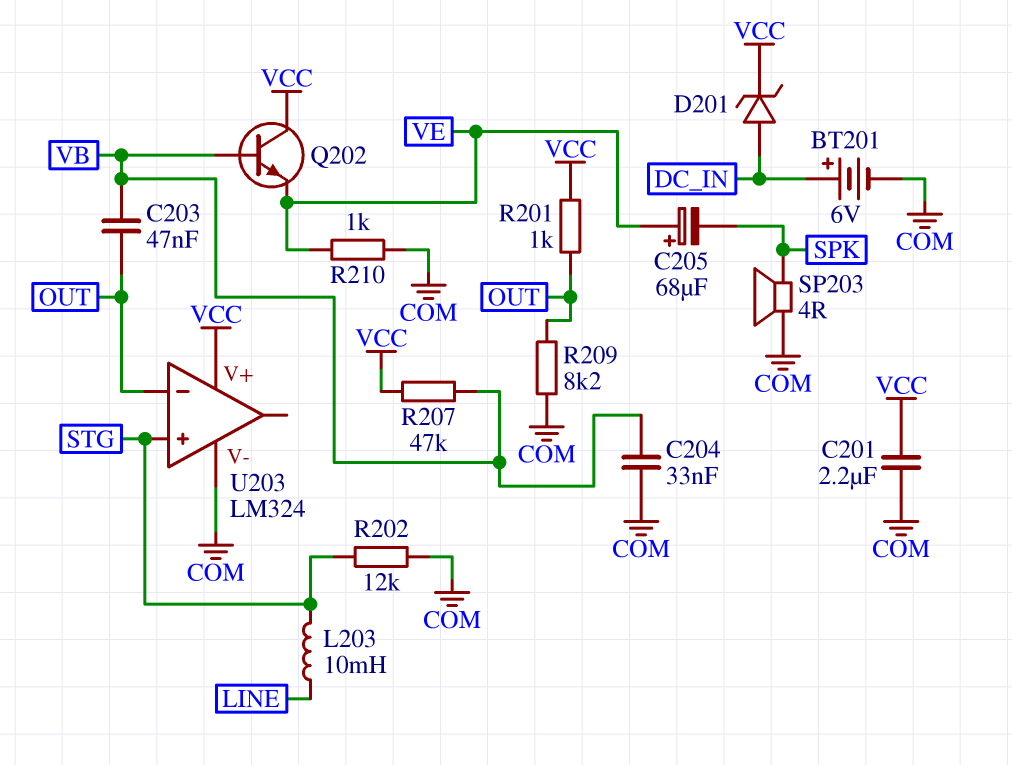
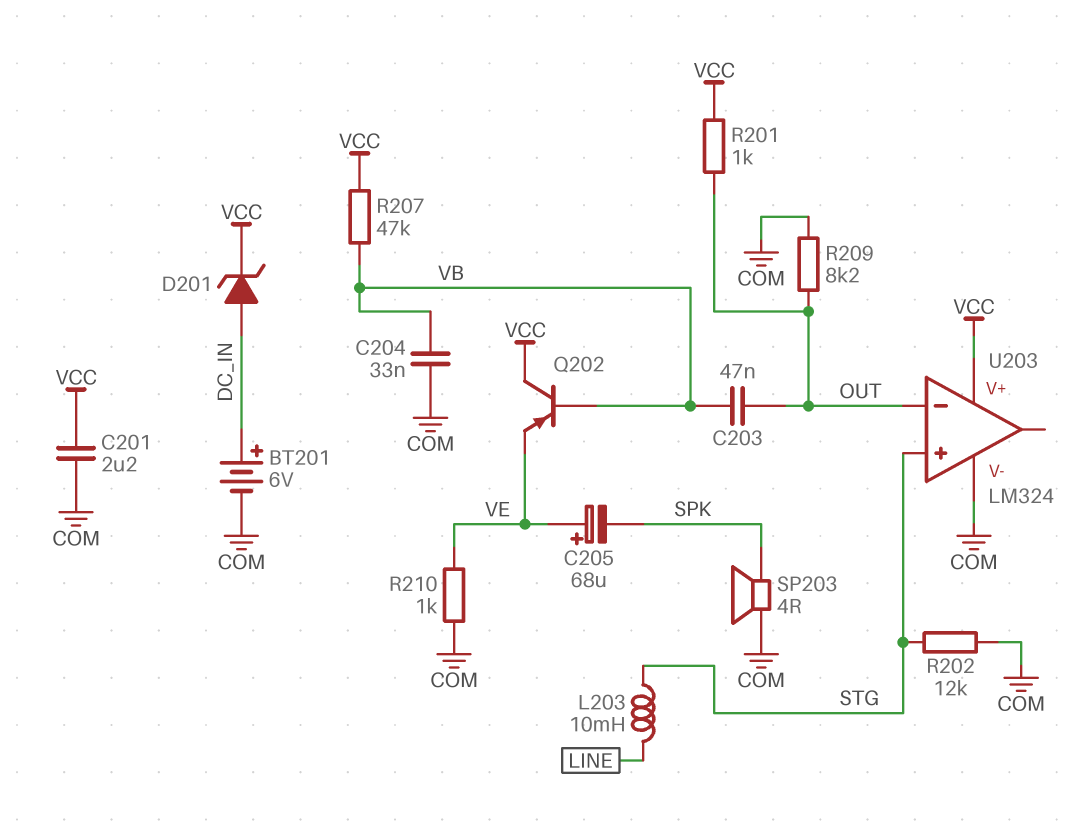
Q202: NPN (B VB, C VCC, E VE) -> PNP (B VB, C VCC, E VE)

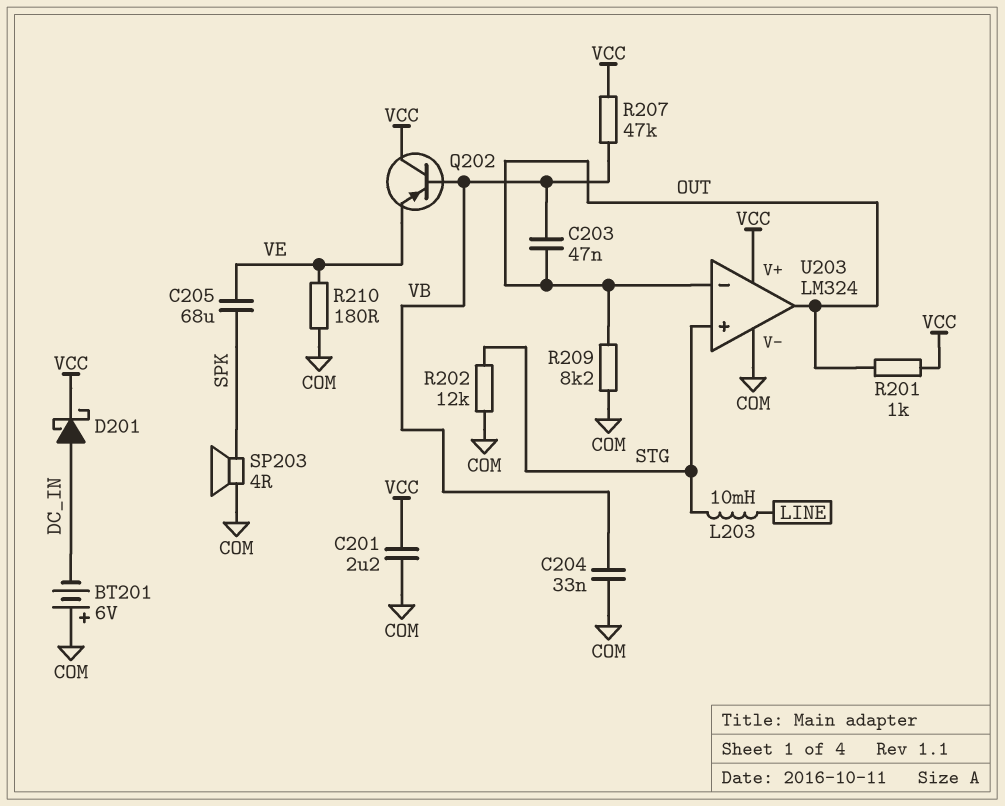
BT201: 6V (plus DC_IN, minus COM) -> 6V (plus COM, minus DC_IN)
C205: 68uF (plus VE, minus SPK) -> 68uF (SPK, VE)
D201: zener (A DC_IN, K VCC) -> schottky (A DC_IN, K VCC)
R210: 1k (COM, VE) -> 180 (COM, VE)
U203 pin out: none -> OUT

